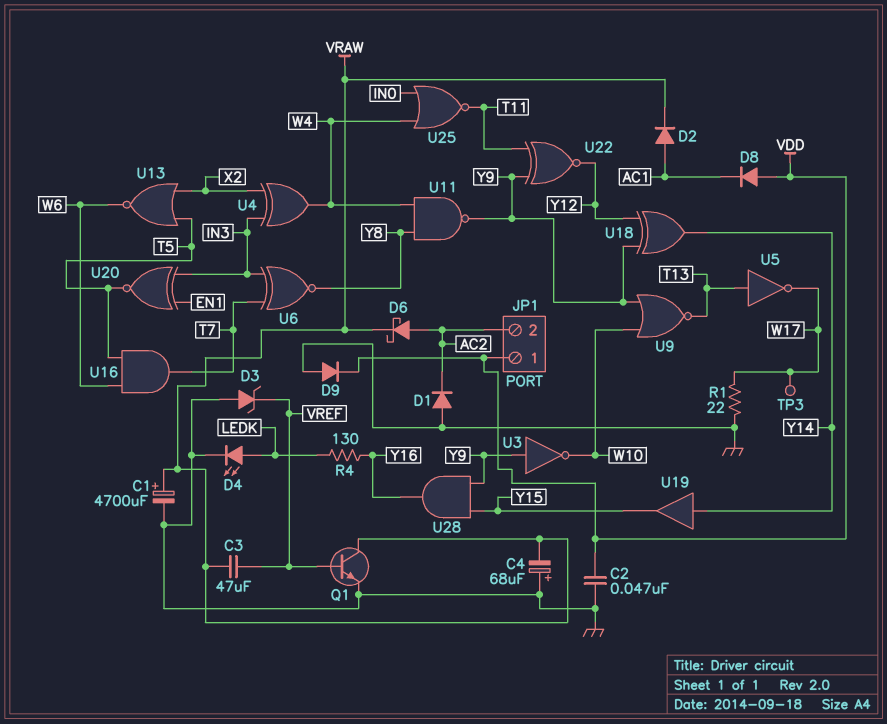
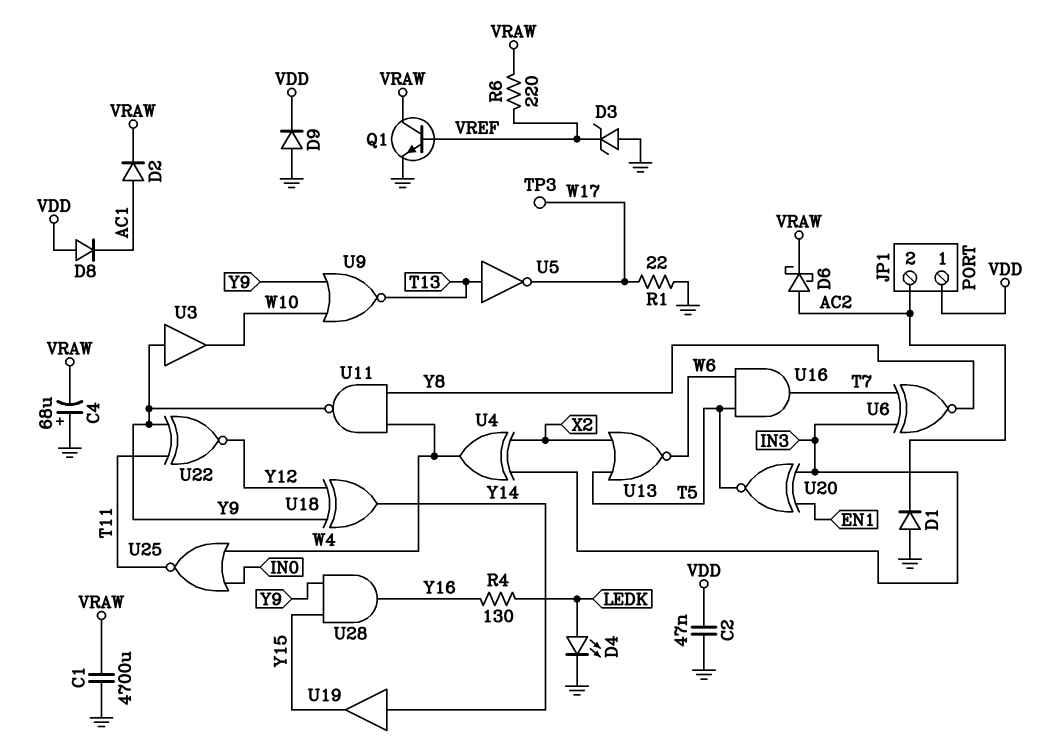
C1: 4700uF (plus VRAW, minus GND) -> 4700uF (GND, VRAW)
C3: 47uF (VRAW, VREF) -> none
R6: none -> 220 (VRAW, VREF)
U3: NOT (in Y9, out W10) -> buffer (in Y9, out W10)

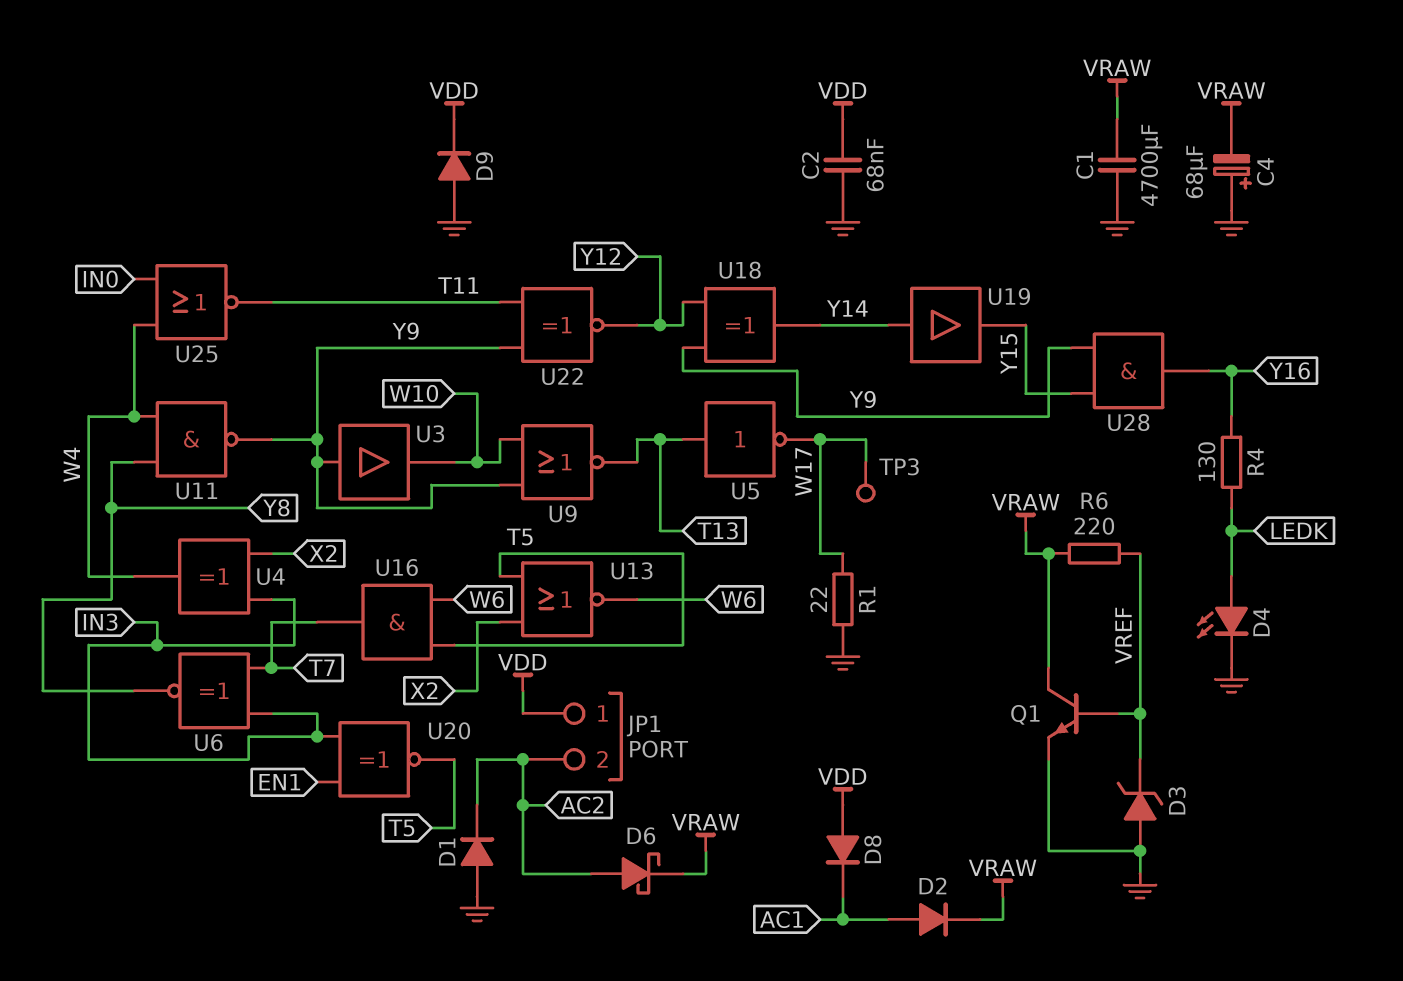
C2: 47nF (GND, VDD) -> 68nF (GND, VDD)

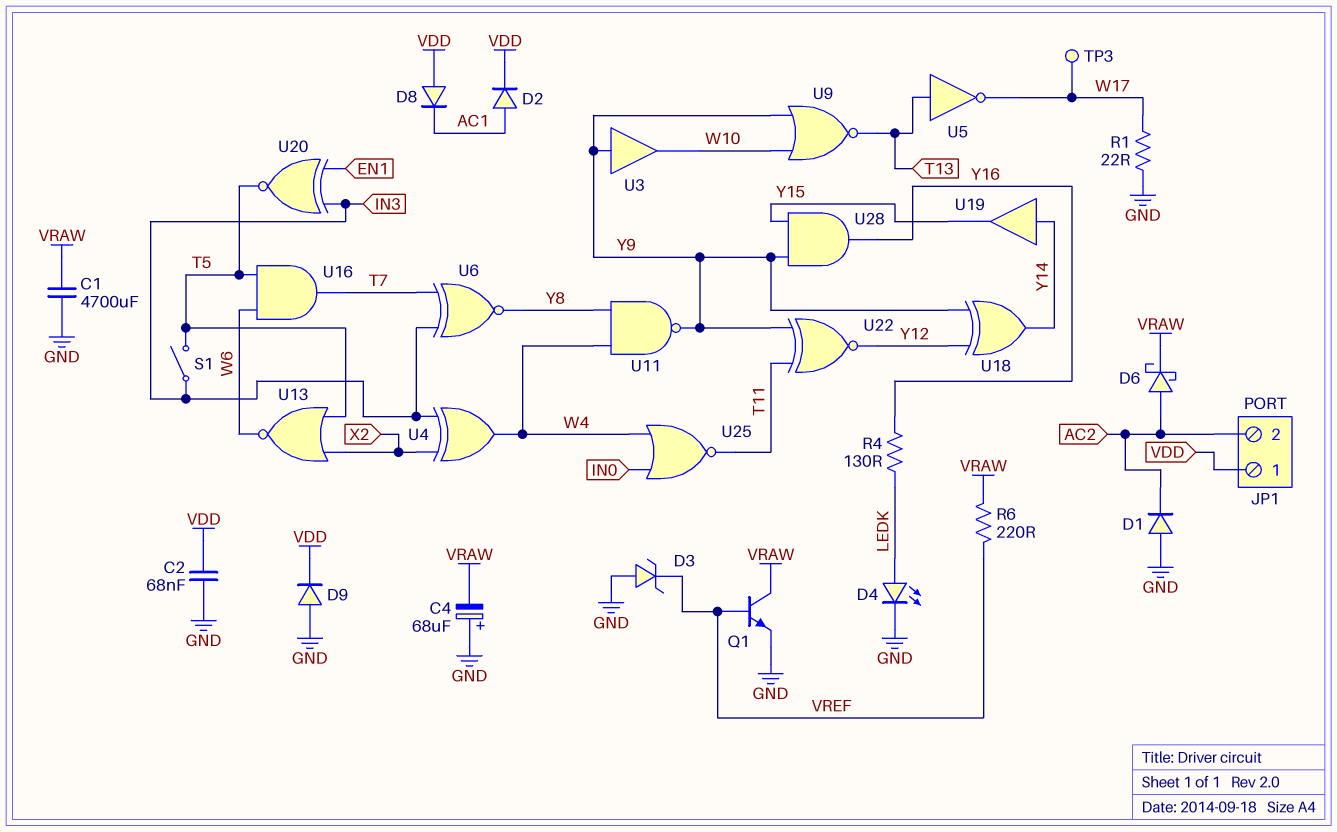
D2: diode (A AC1, K VRAW) -> diode (A AC1, K VDD)
S1: none -> switch (IN3, T5)

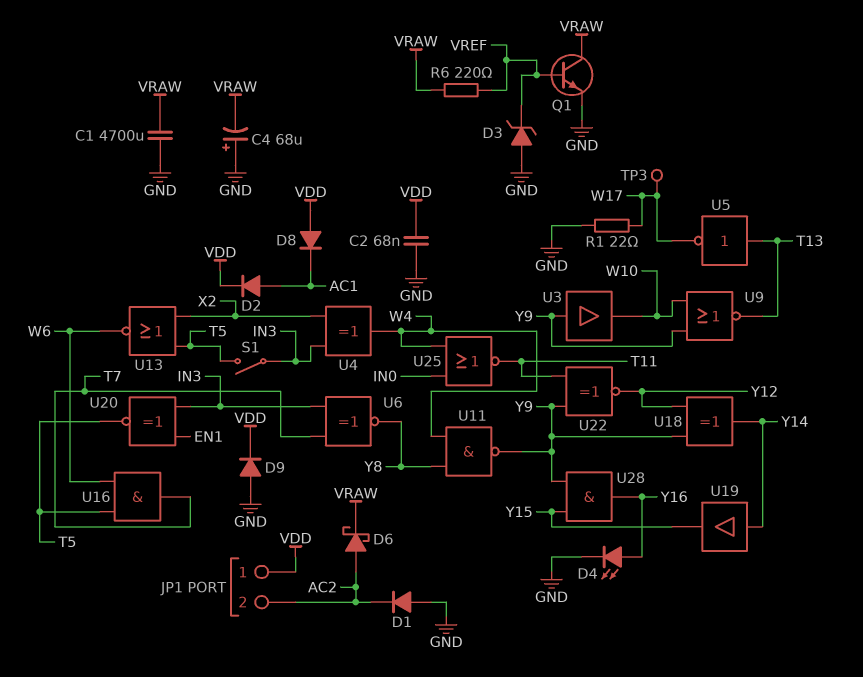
D4: LED (A LEDK, K GND) -> LED (A Y16, K GND)
R4: 130 (LEDK, Y16) -> none

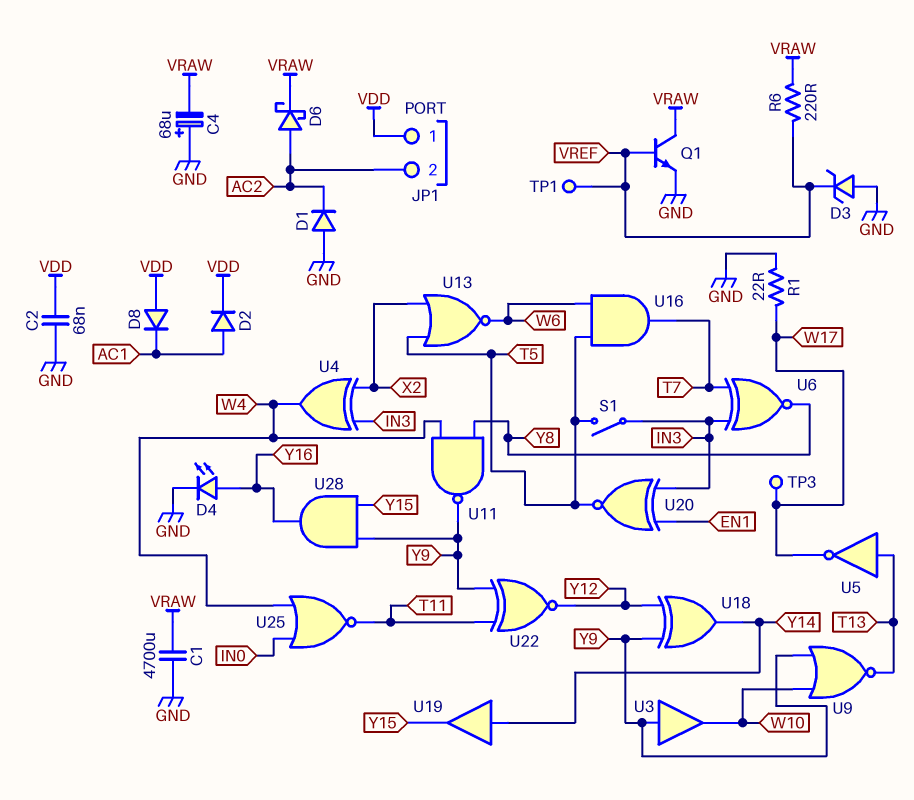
D9: diode (A GND, K VDD) -> none
TP1: none -> test point (VREF)

